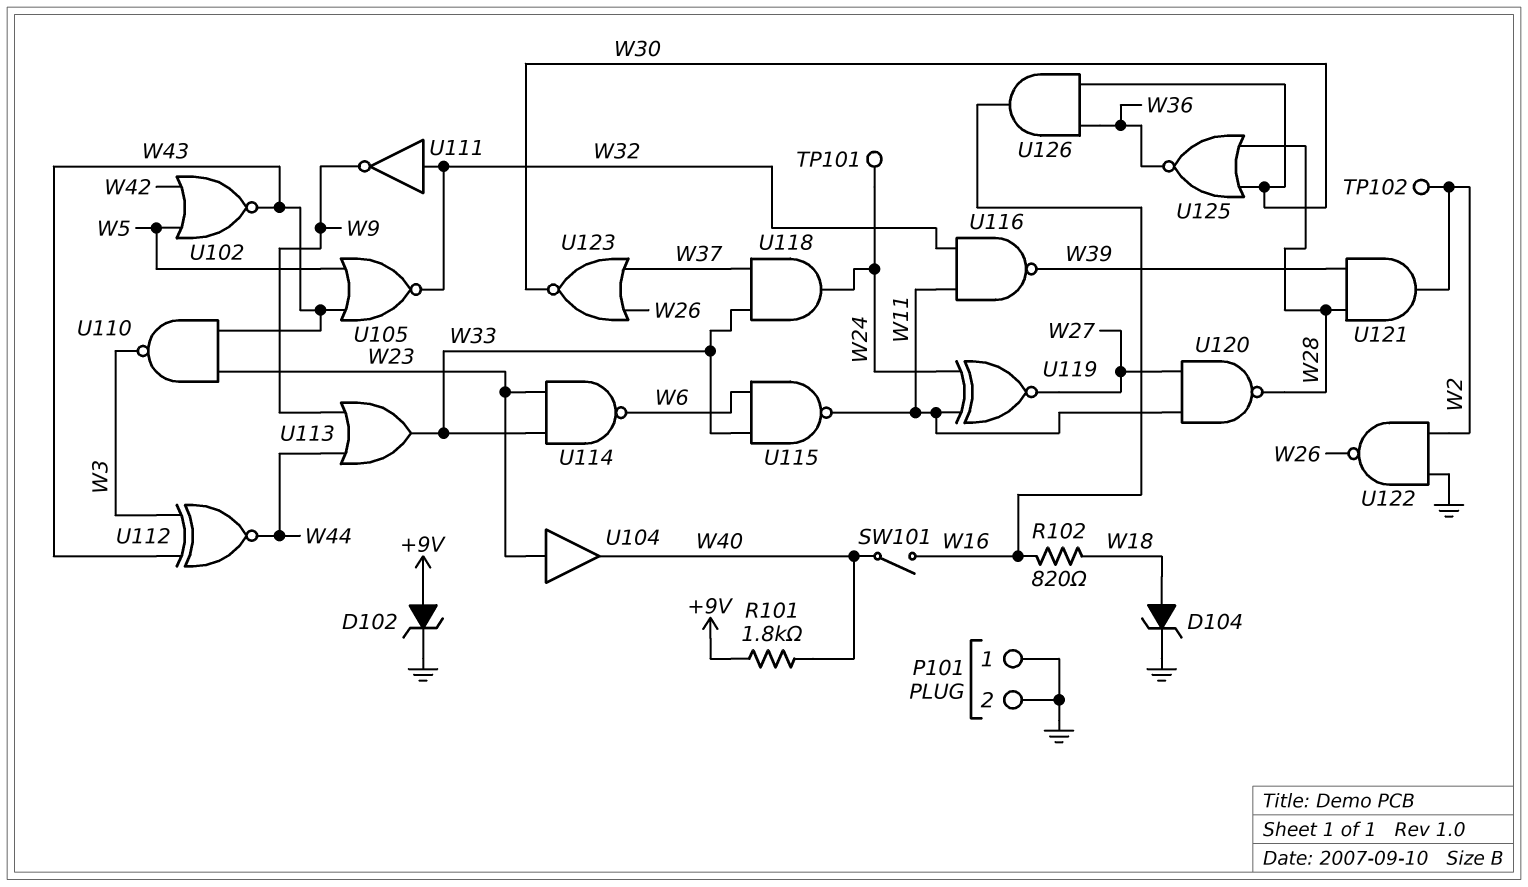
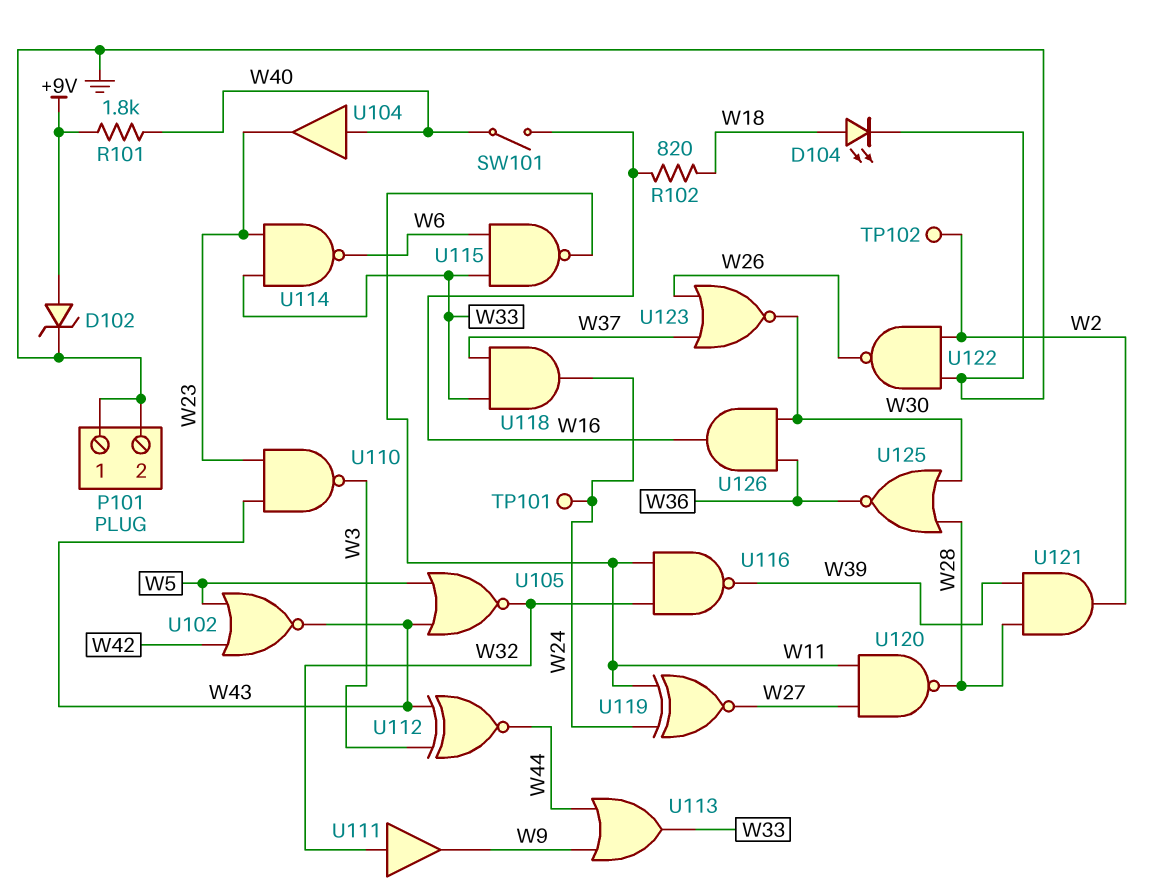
D104: zener (A W18, K GND) -> LED (A W18, K GND)
U104: buffer (in W23, out W40) -> buffer (in W40, out W23)
U111: NOT (in W32, out W9) -> buffer (in W32, out W9)

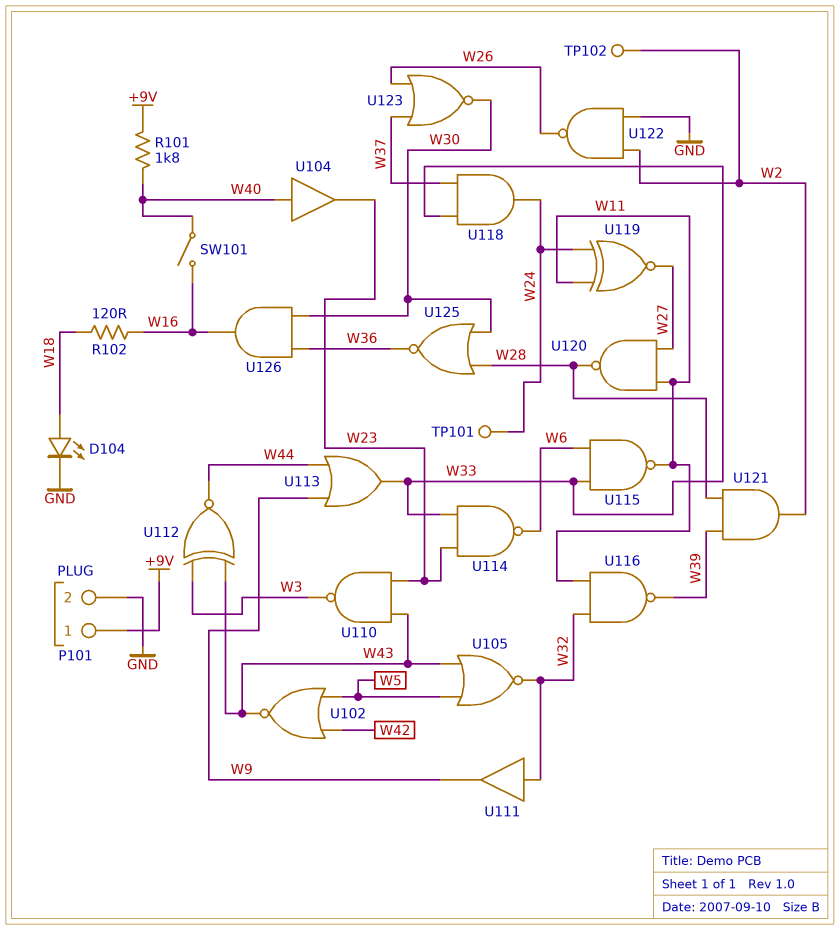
D102: zener (A +9V, K GND) -> none
P101 pin 1: GND -> +9V
R102: 820 (W16, W18) -> 120 (W16, W18)

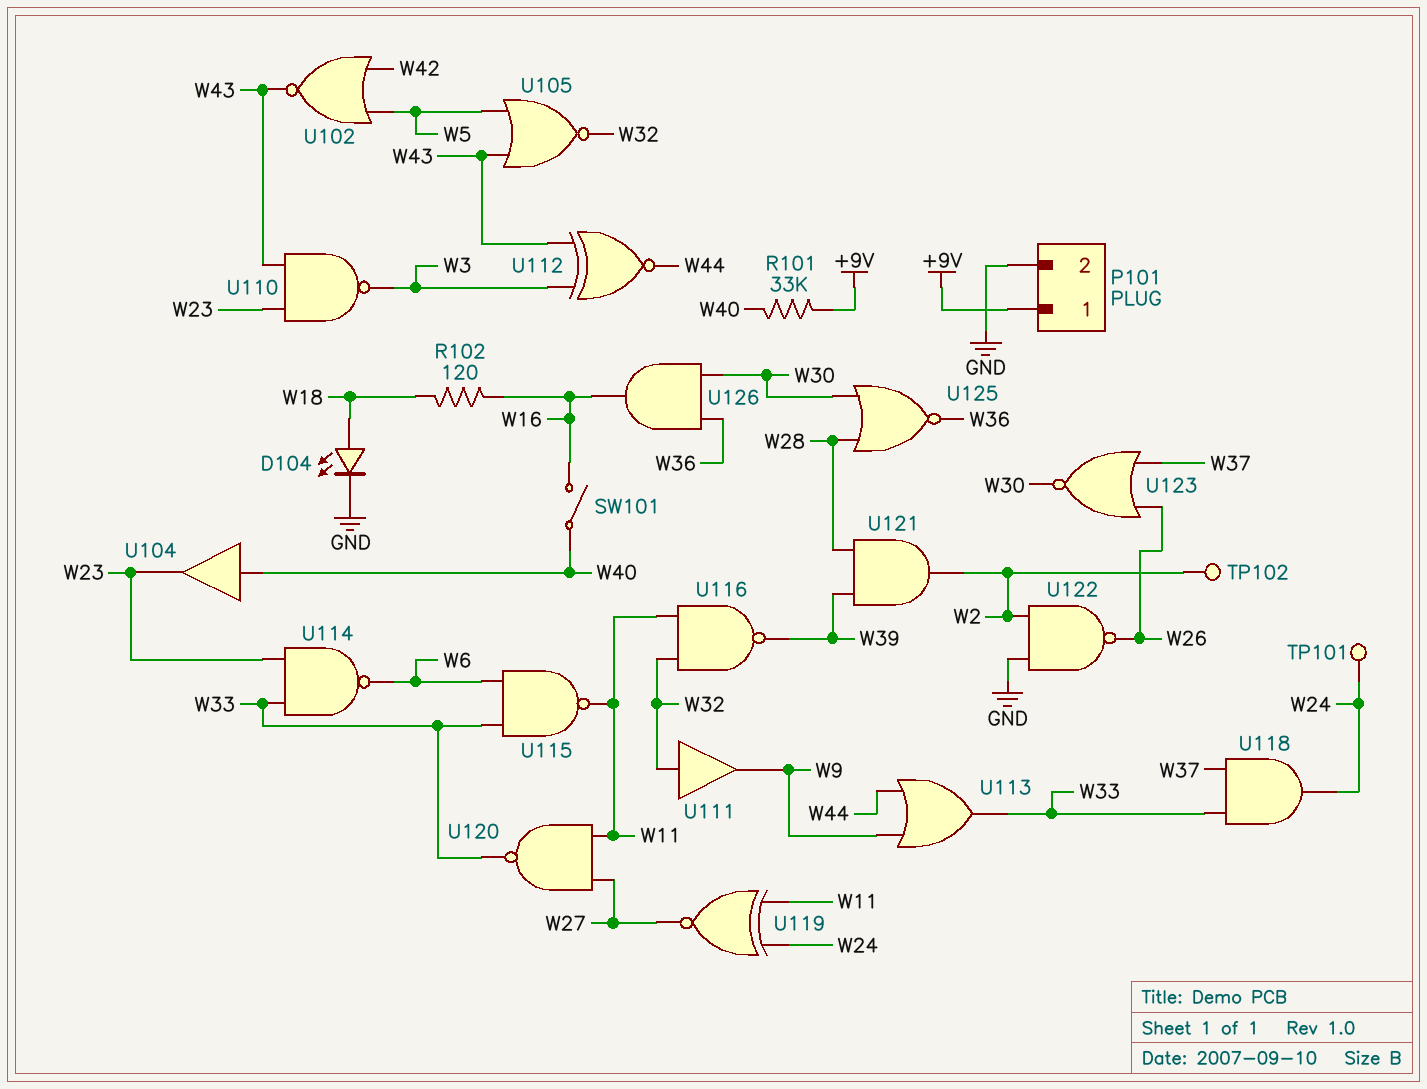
R101: 1.8k (+9V, W40) -> 33k (+9V, W40)
U120: NAND (in W11, in W27, out W28) -> NAND (in W11, in W27, out W33)

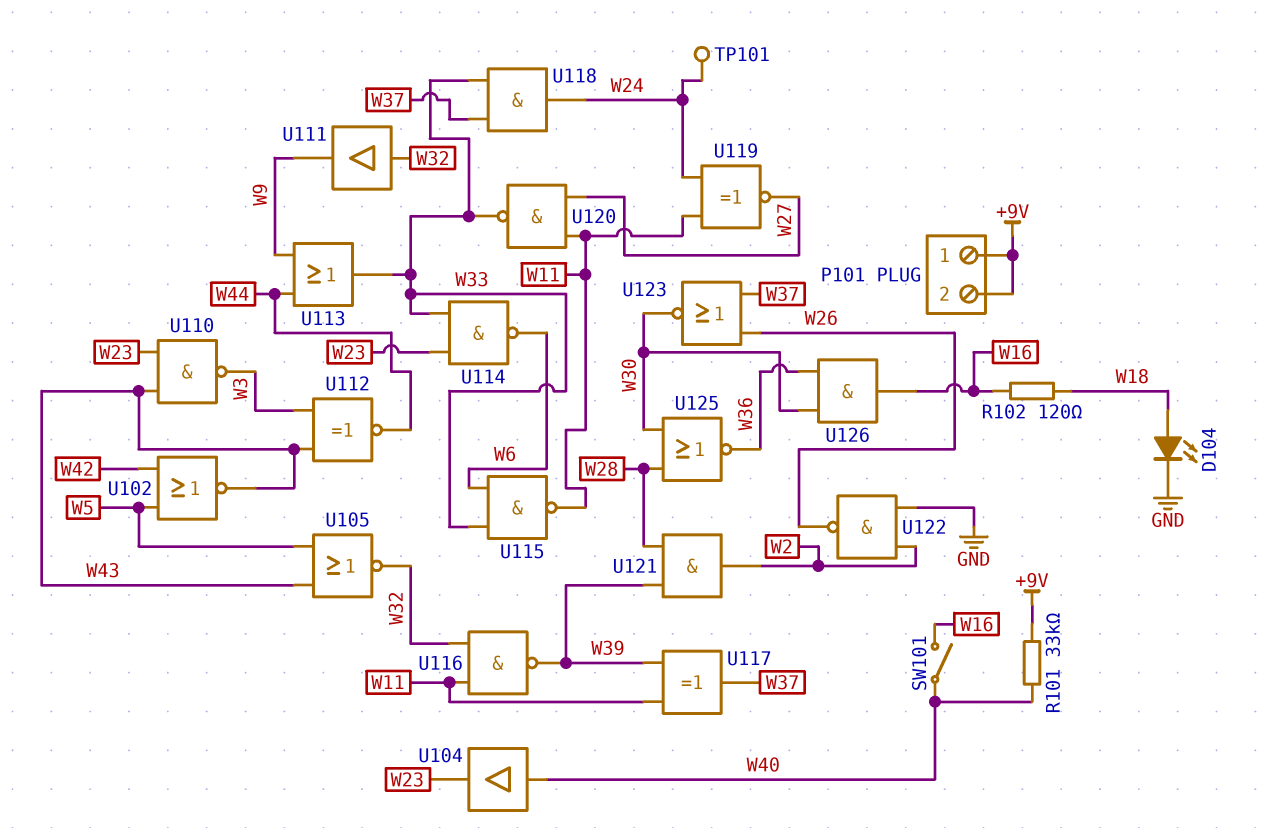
P101 pin 2: GND -> +9V
TP102: test point (W2) -> none
U117: none -> XOR (in W11, in W39, out W37)

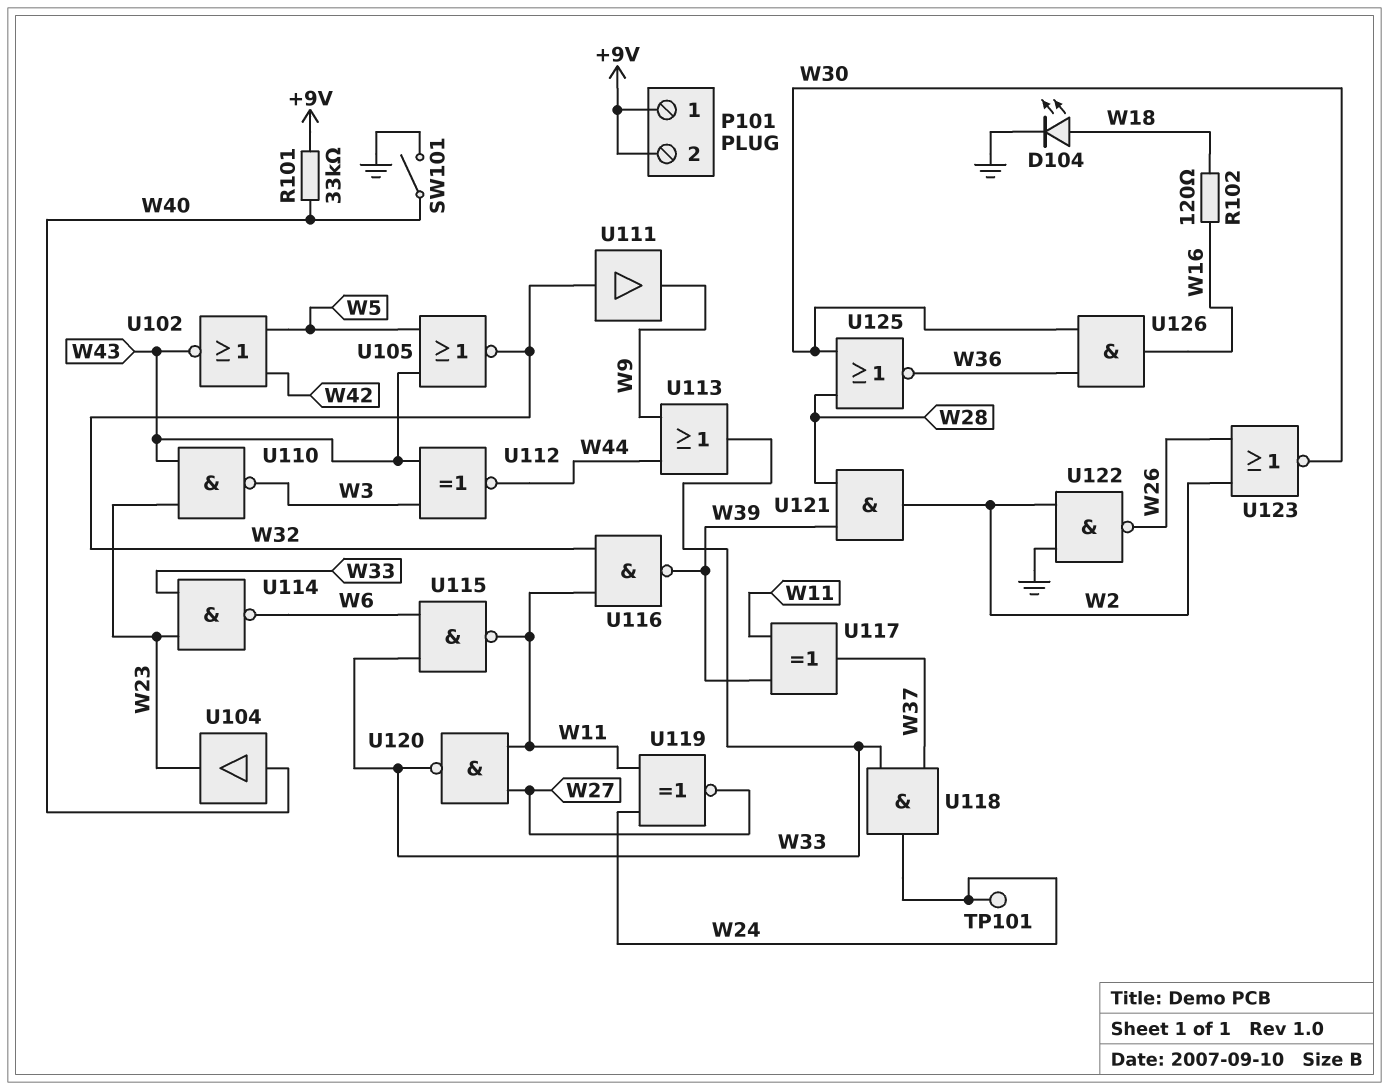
SW101: switch (W16, W40) -> switch (GND, W40)
U123: NOR (in W26, in W37, out W30) -> NOR (in W2, in W26, out W30)

